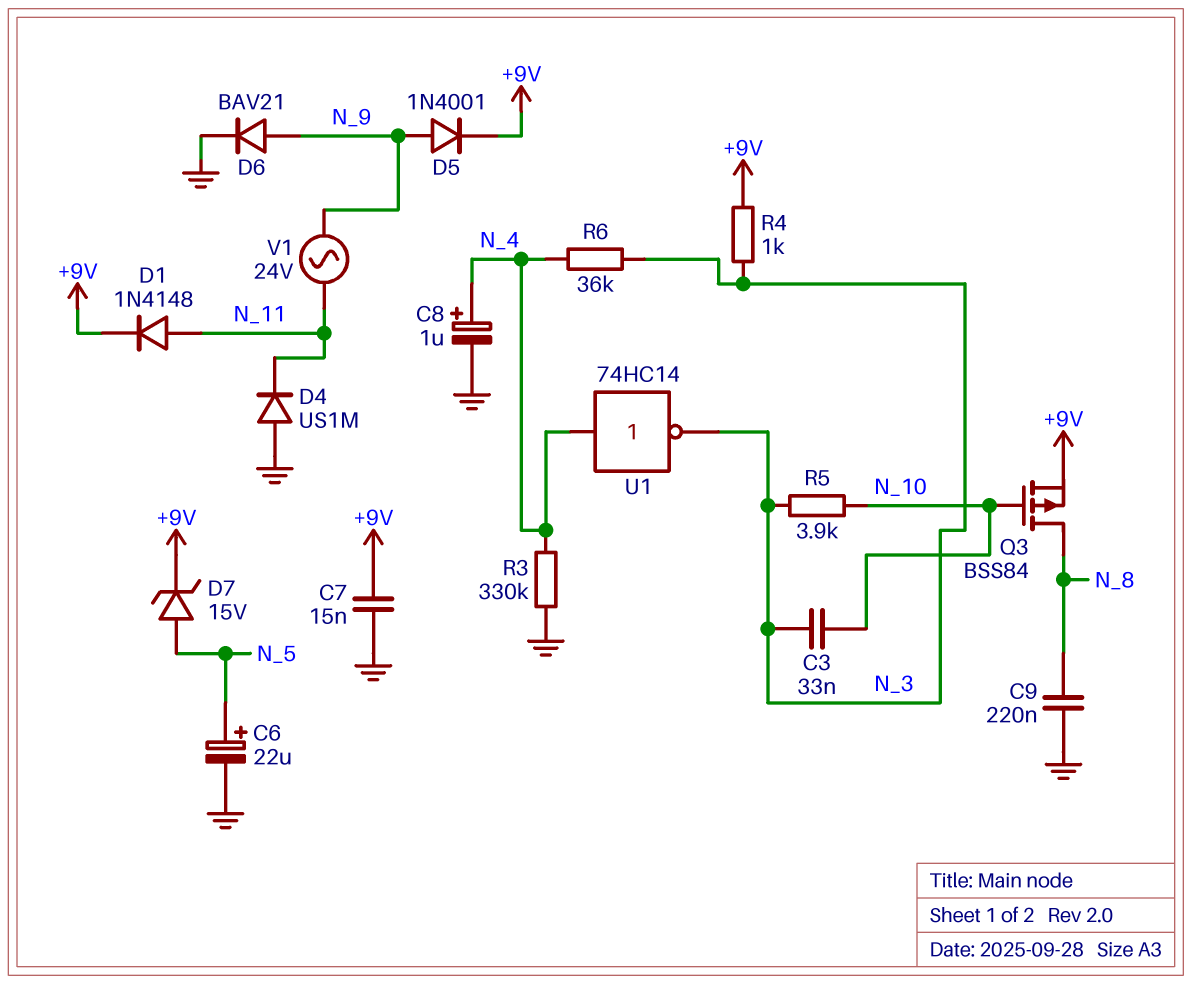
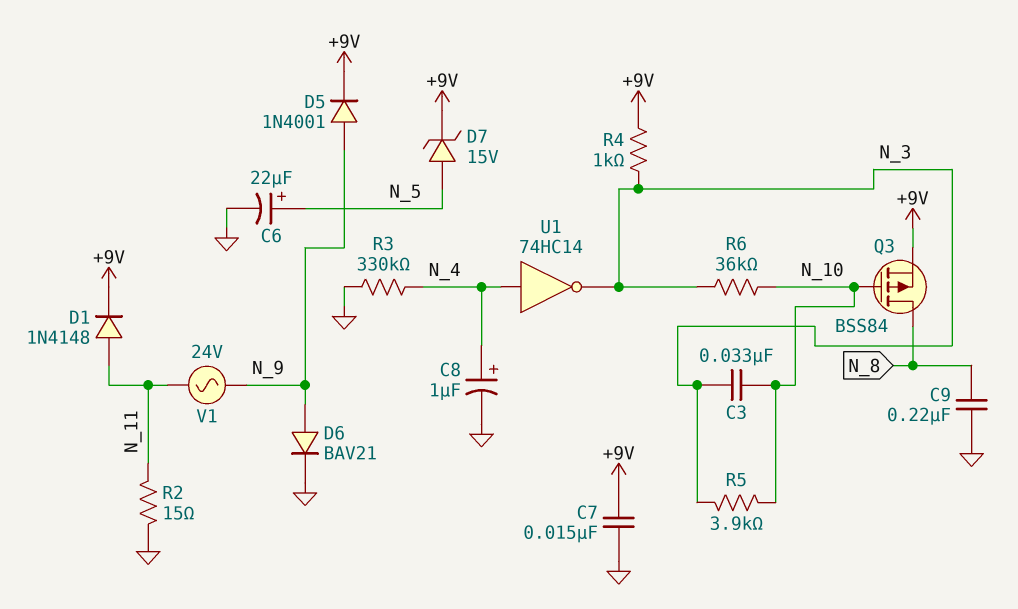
D4: diode US1M (A GND, K N_11) -> none
R2: none -> 15 (GND, N_11)
R6: 36k (N_3, N_4) -> 36k (N_3, N_10)

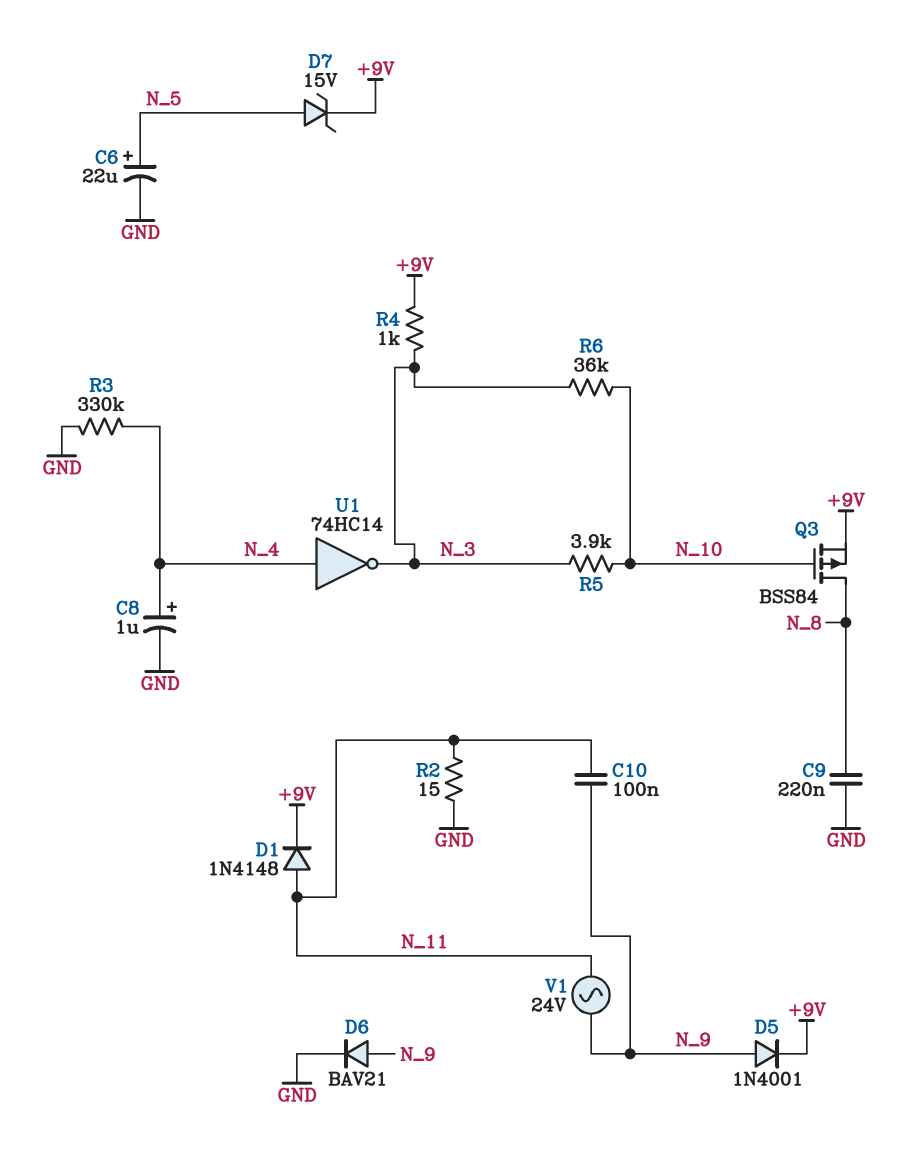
C3: 33nF (N_3, N_10) -> none
C7: 15nF (+9V, GND) -> none
C10: none -> 100nF (N_9, N_11)

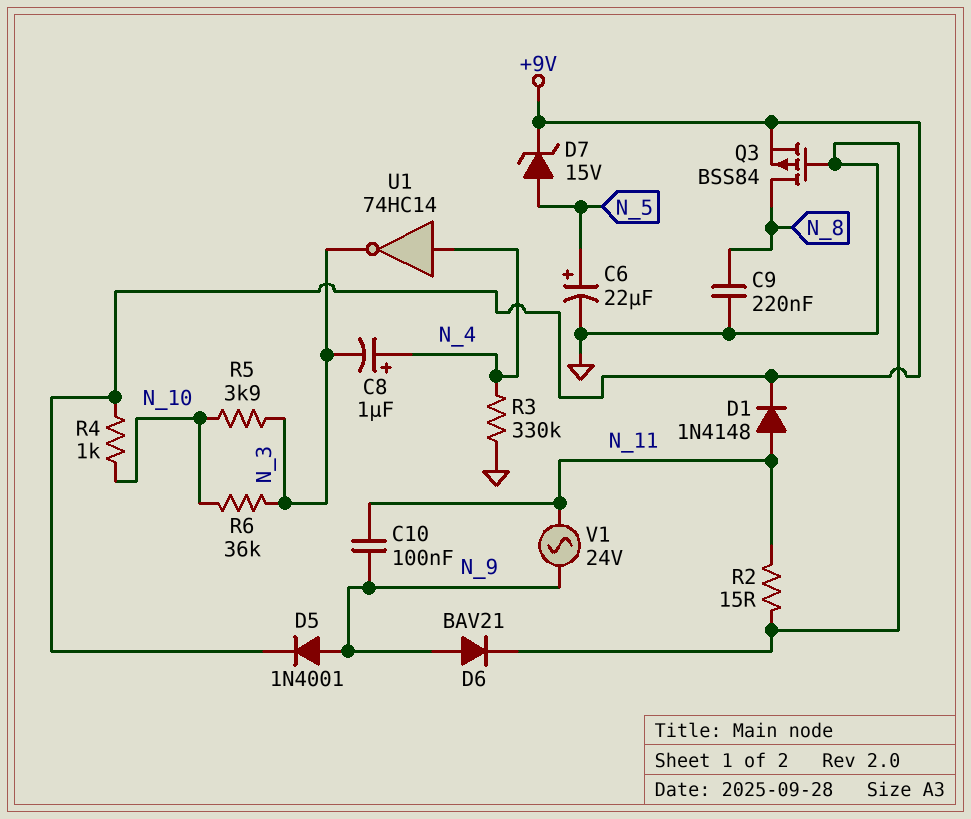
C8: 1uF (plus N_4, minus GND) -> 1uF (plus N_4, minus N_3)
Q3: PMOS BSS84 (G N_10, D N_8, S +9V) -> PMOS BSS84 (G GND, D N_8, S +9V)
R4: 1k (+9V, N_3) -> 1k (+9V, N_10)

